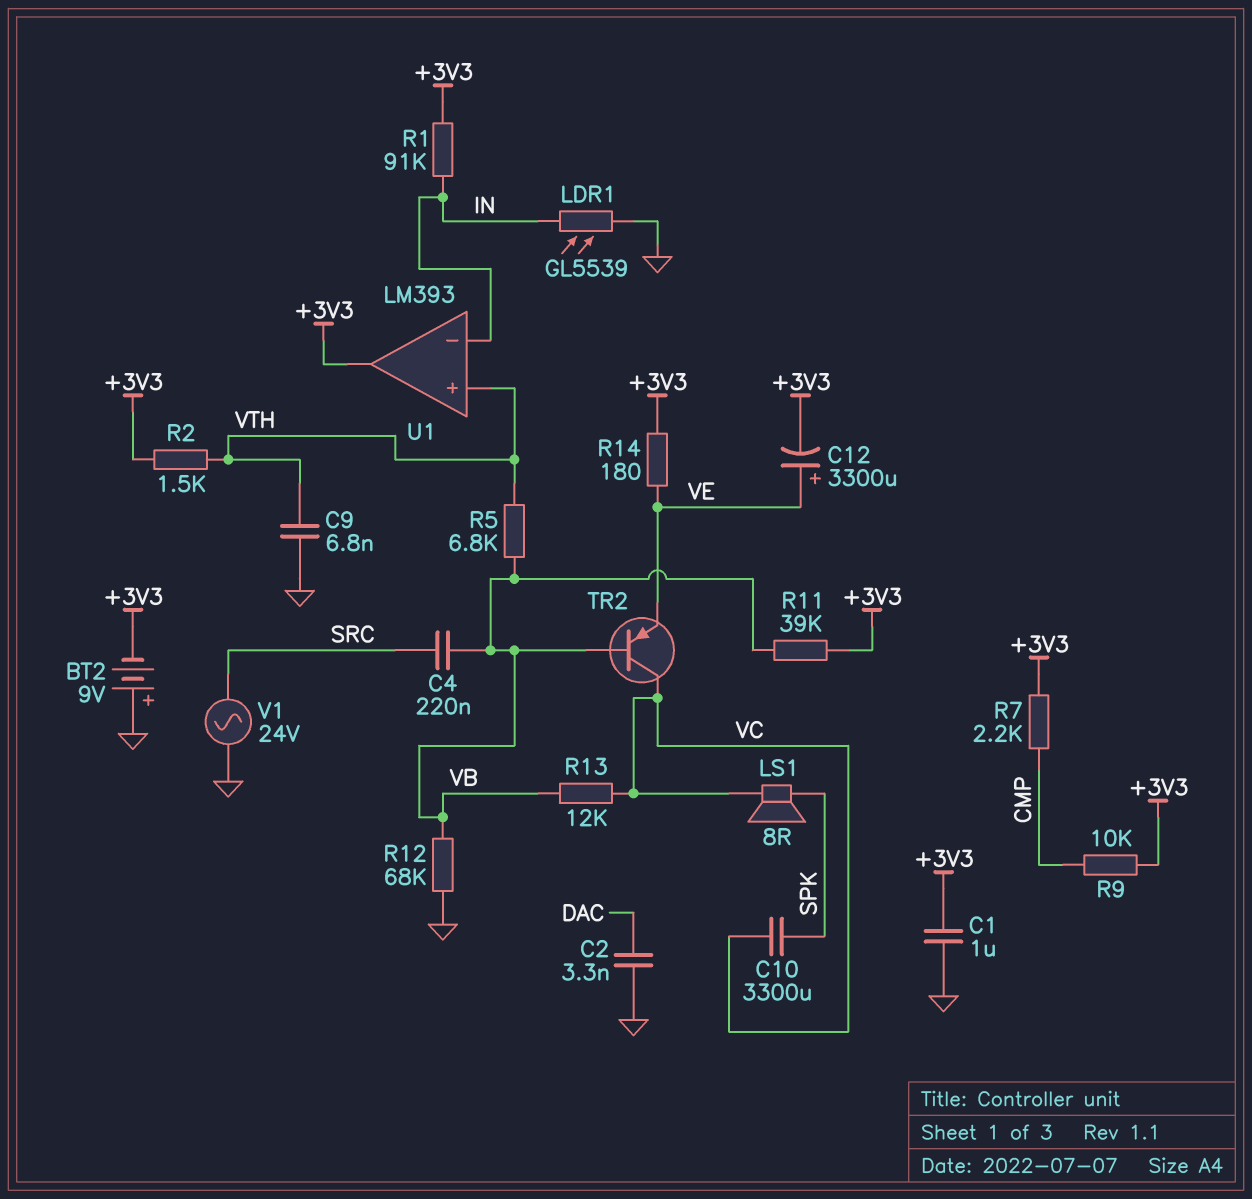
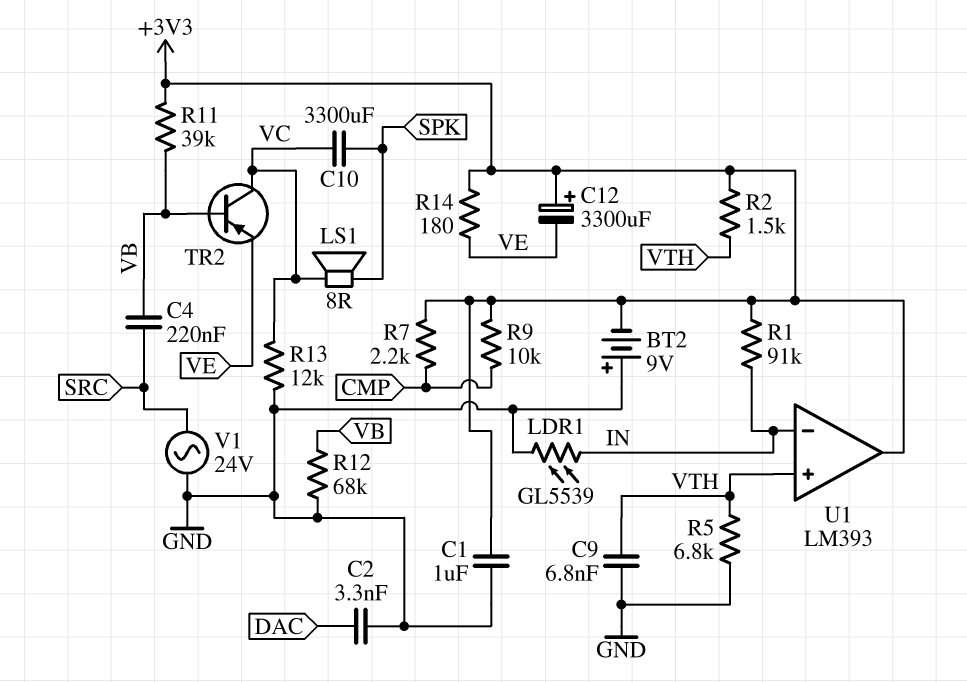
C12: 3300uF (plus VE, minus +3V3) -> 3300uF (plus +3V3, minus VE)
R5: 6.8k (VB, VTH) -> 6.8k (GND, VTH)
R13: 12k (VB, VC) -> 12k (GND, VC)

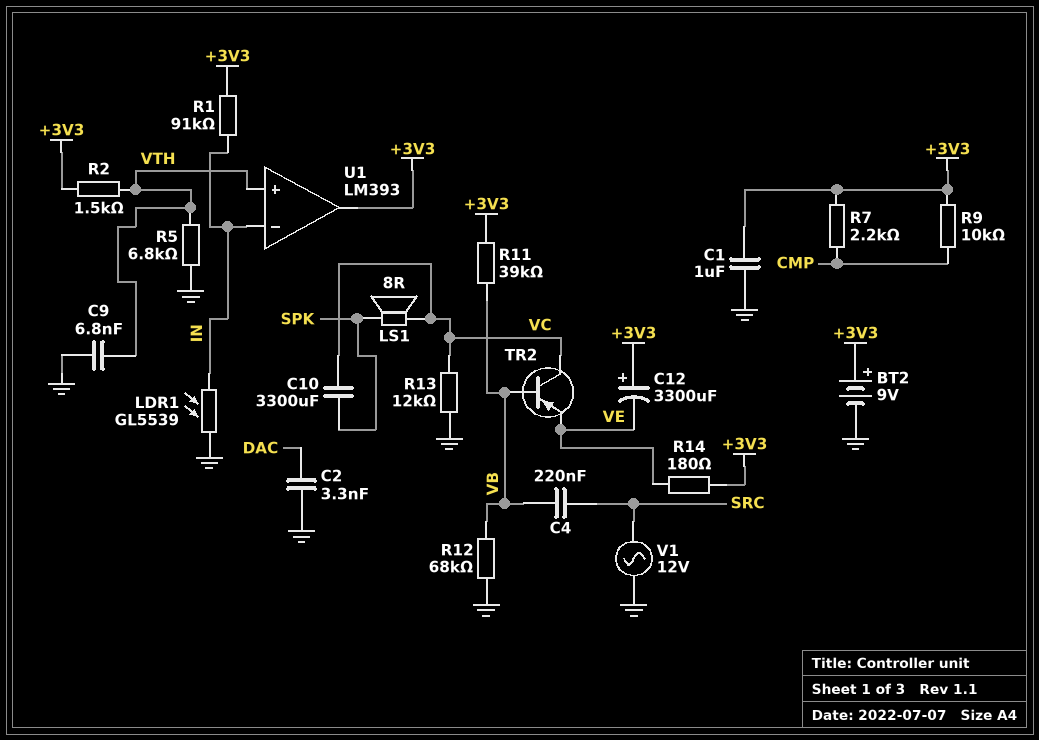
BT2: 9V (plus GND, minus +3V3) -> 9V (plus +3V3, minus GND)
V1: AC 24V (GND, SRC) -> AC 12V (GND, SRC)

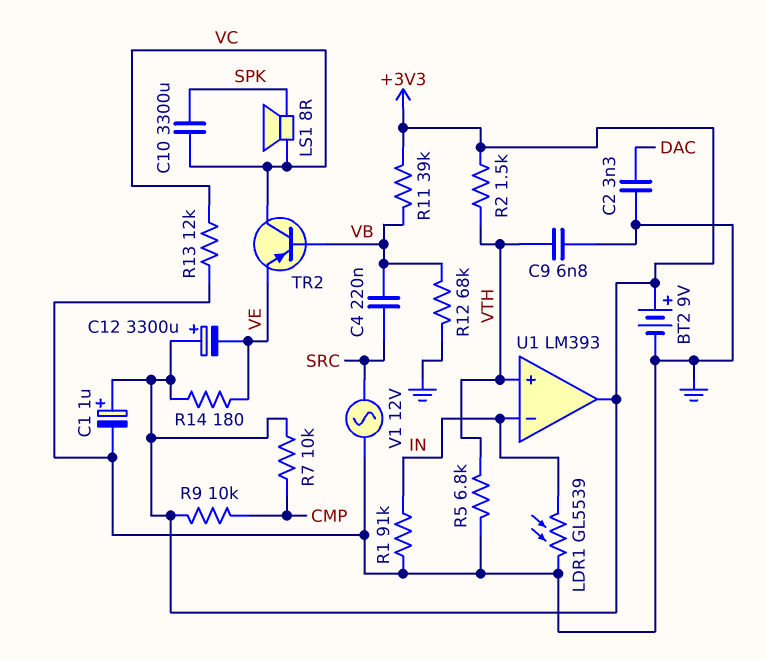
C1: 1uF (+3V3, GND) -> 1uF (plus +3V3, minus GND)
R1: 91k (+3V3, IN) -> 91k (GND, IN)
R7: 2.2k (+3V3, CMP) -> 10k (+3V3, CMP)

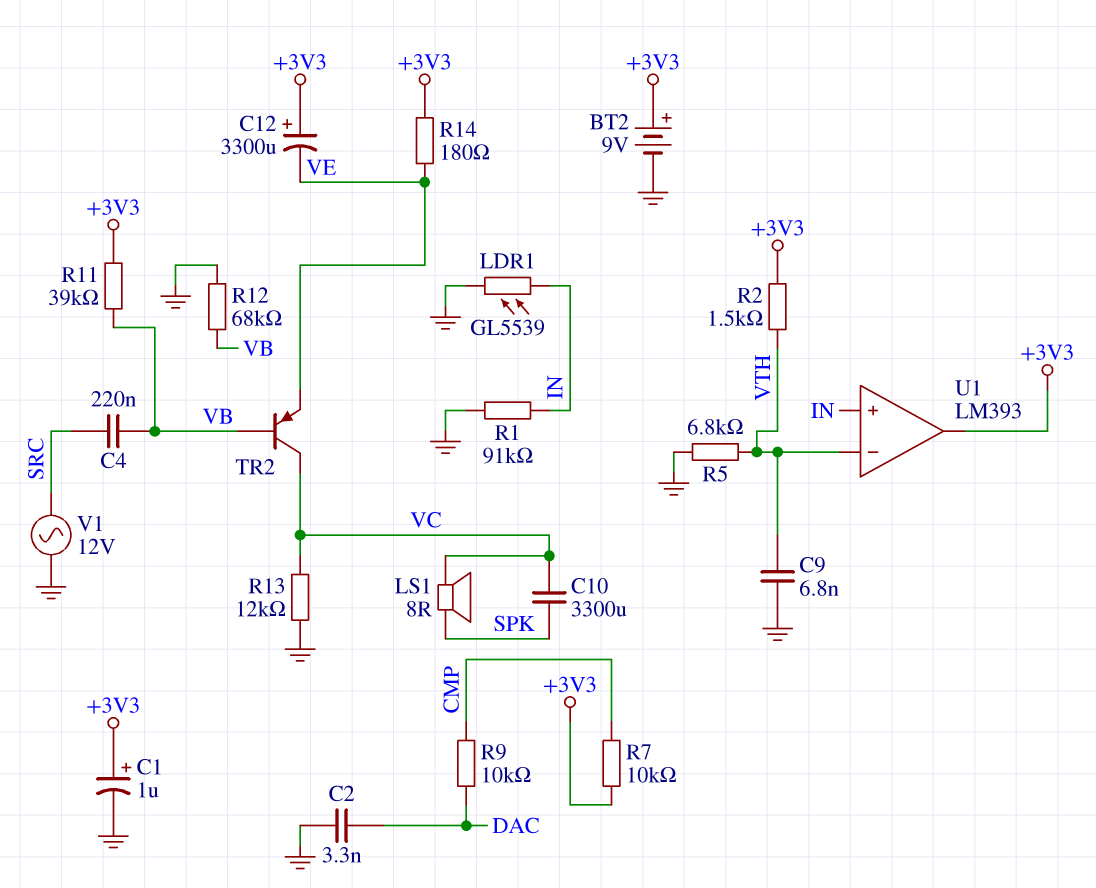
R9: 10k (+3V3, CMP) -> 10k (CMP, DAC)
U1 pin in+: VTH -> IN
U1 pin in-: IN -> VTH

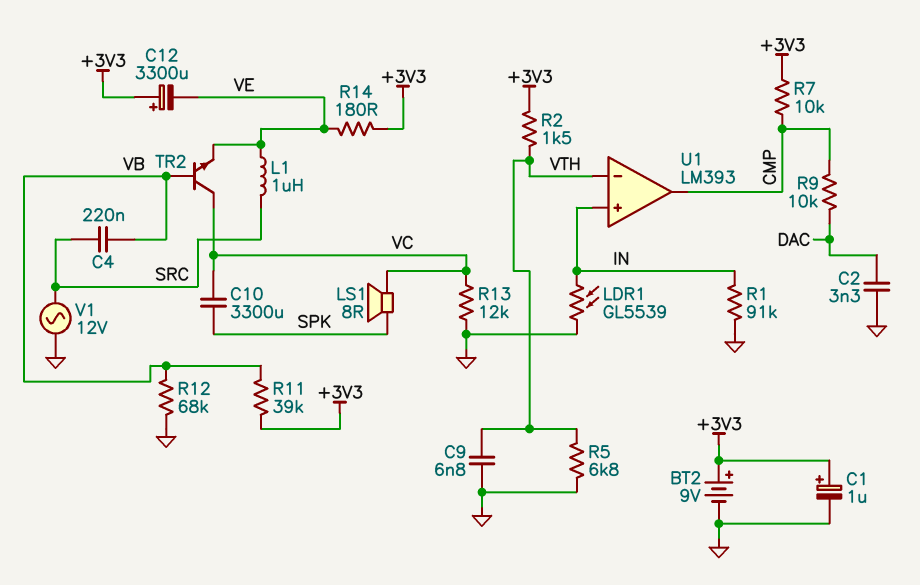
L1: none -> 1uH (SRC, VE)
TR2: PNP (B VB, C VC, E VE) -> NPN (B VB, C VC, E VE)
U1 pin out: +3V3 -> CMP

